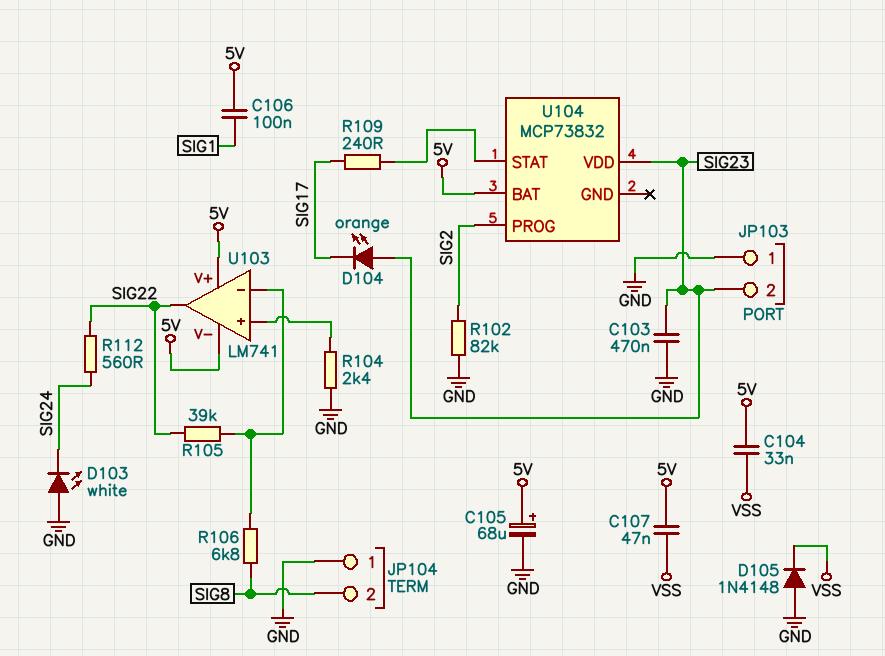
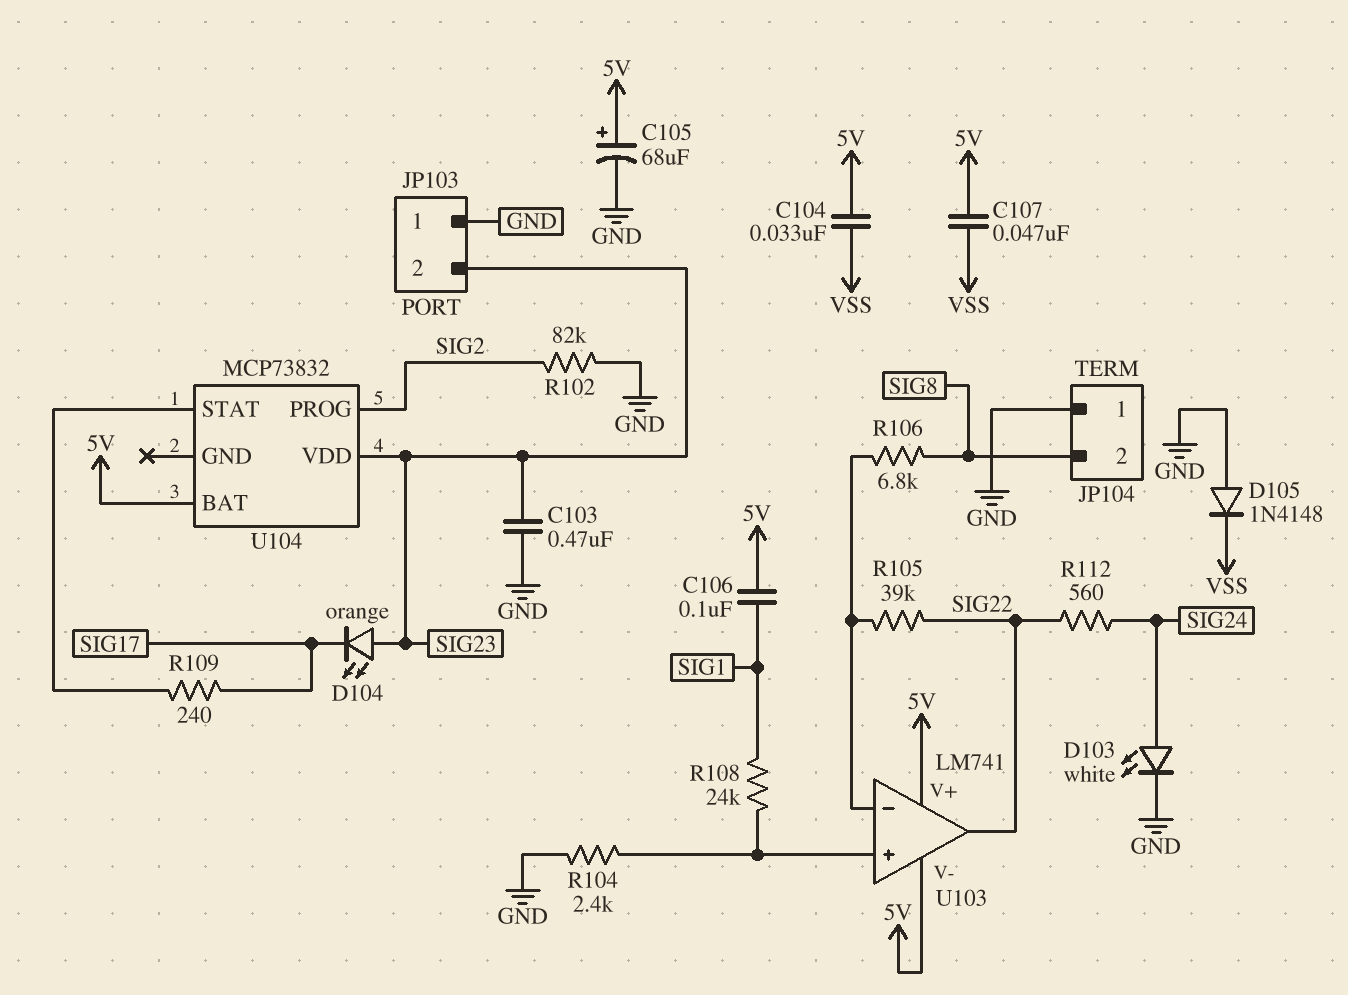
D103: LED white (A GND, K SIG24) -> LED white (A SIG24, K GND)
R108: none -> 24k (SIG1, U103/in+)

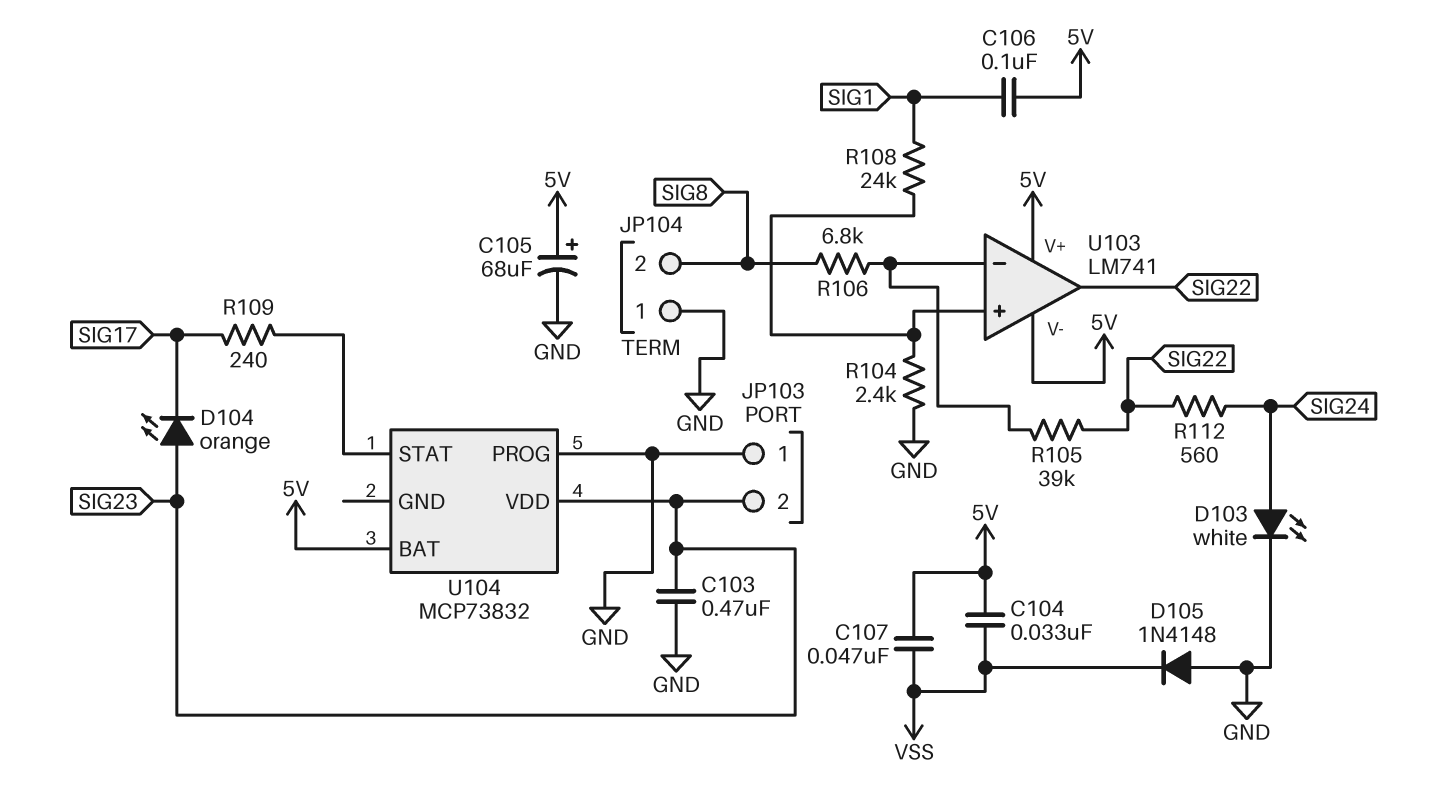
R102: 82k (GND, SIG2) -> none
U104 pin PROG: SIG2 -> GND

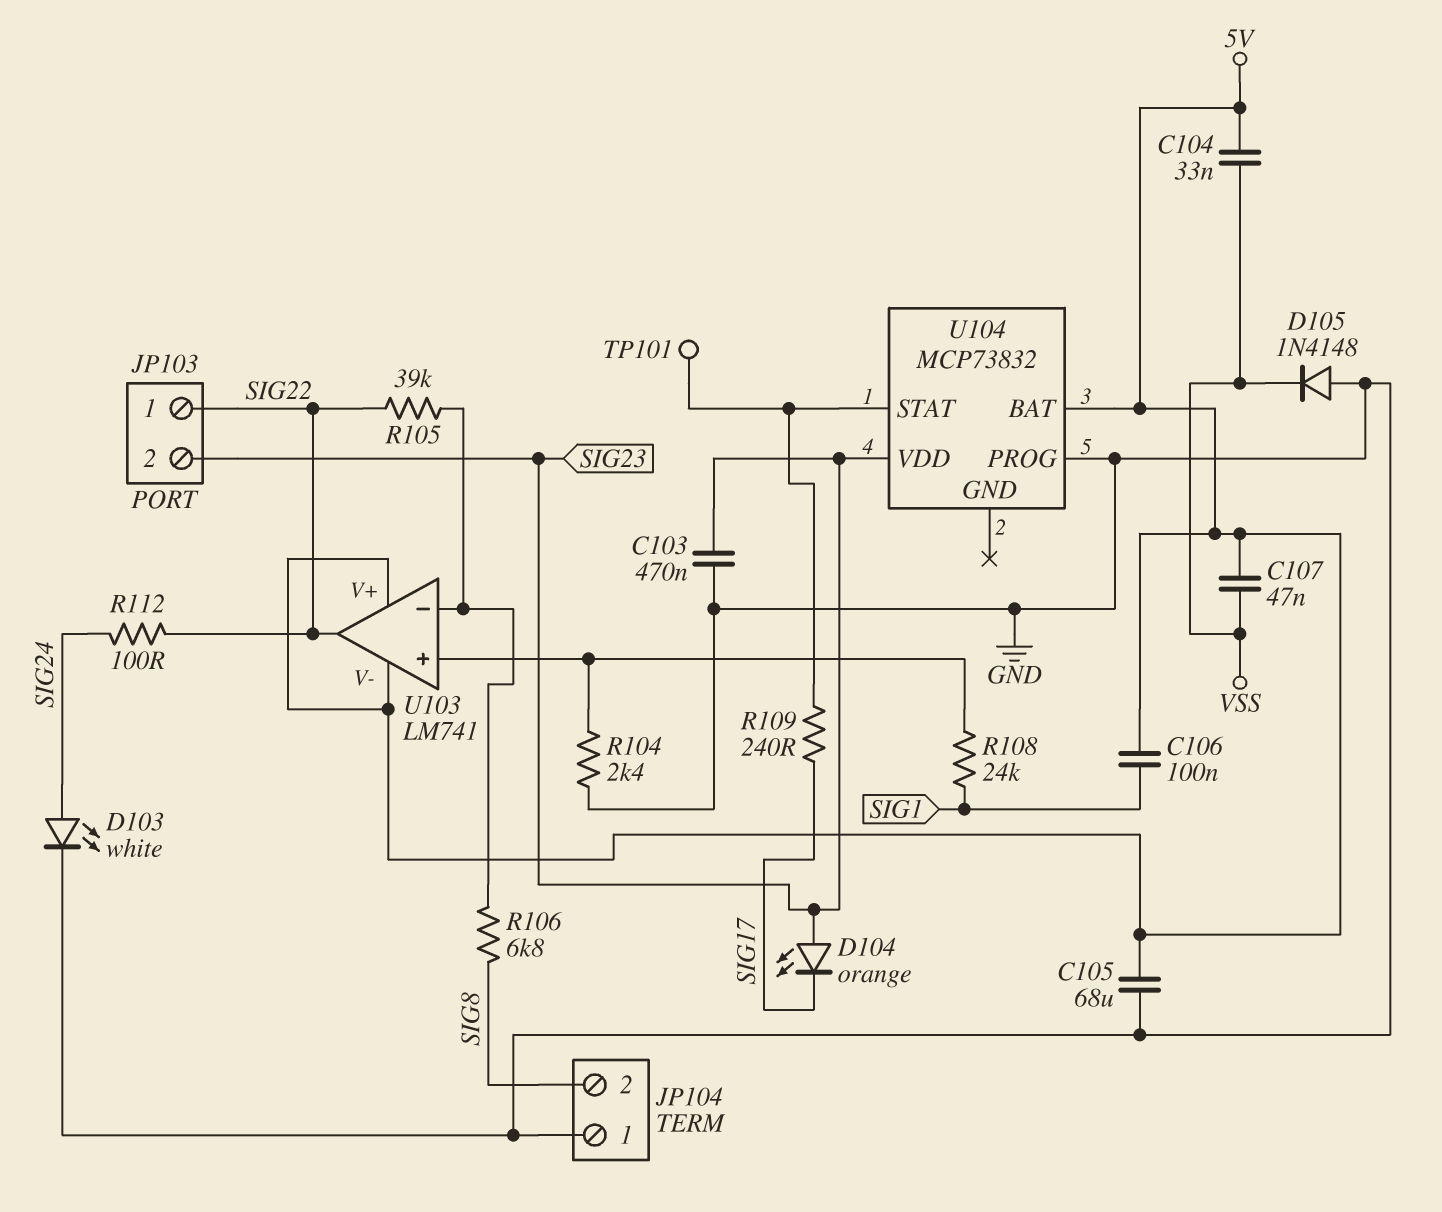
C105: 68uF (plus 5V, minus GND) -> 68uF (5V, GND)
JP103 pin 1: GND -> SIG22
R112: 560 (SIG22, SIG24) -> 100 (SIG22, SIG24)
TP101: none -> test point (U104/STAT)

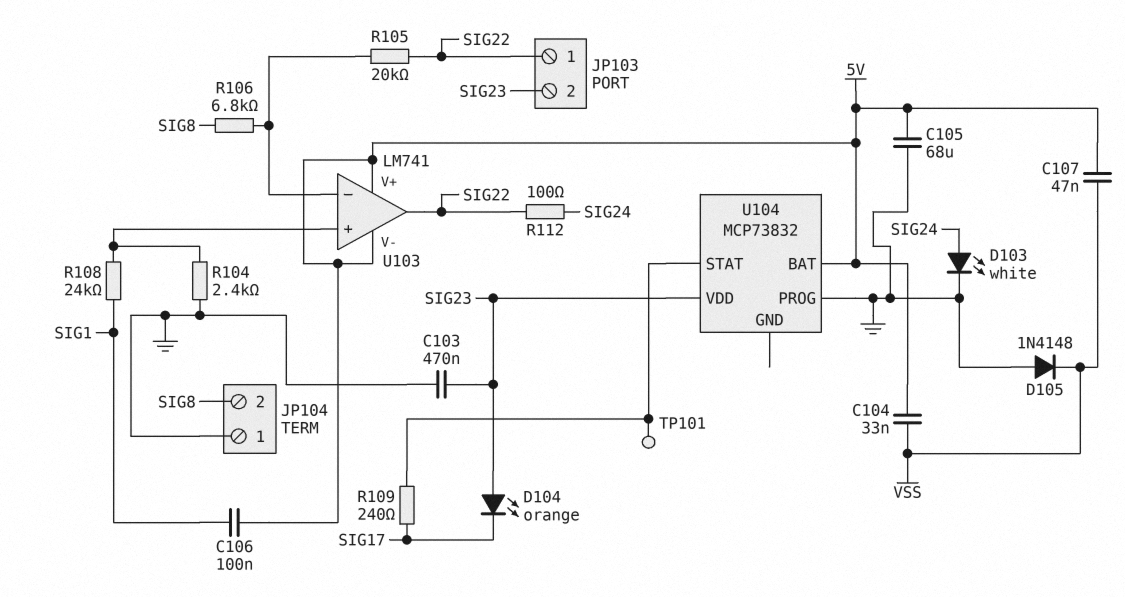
R105: 39k (SIG22, U103/in-) -> 20k (SIG22, U103/in-)

